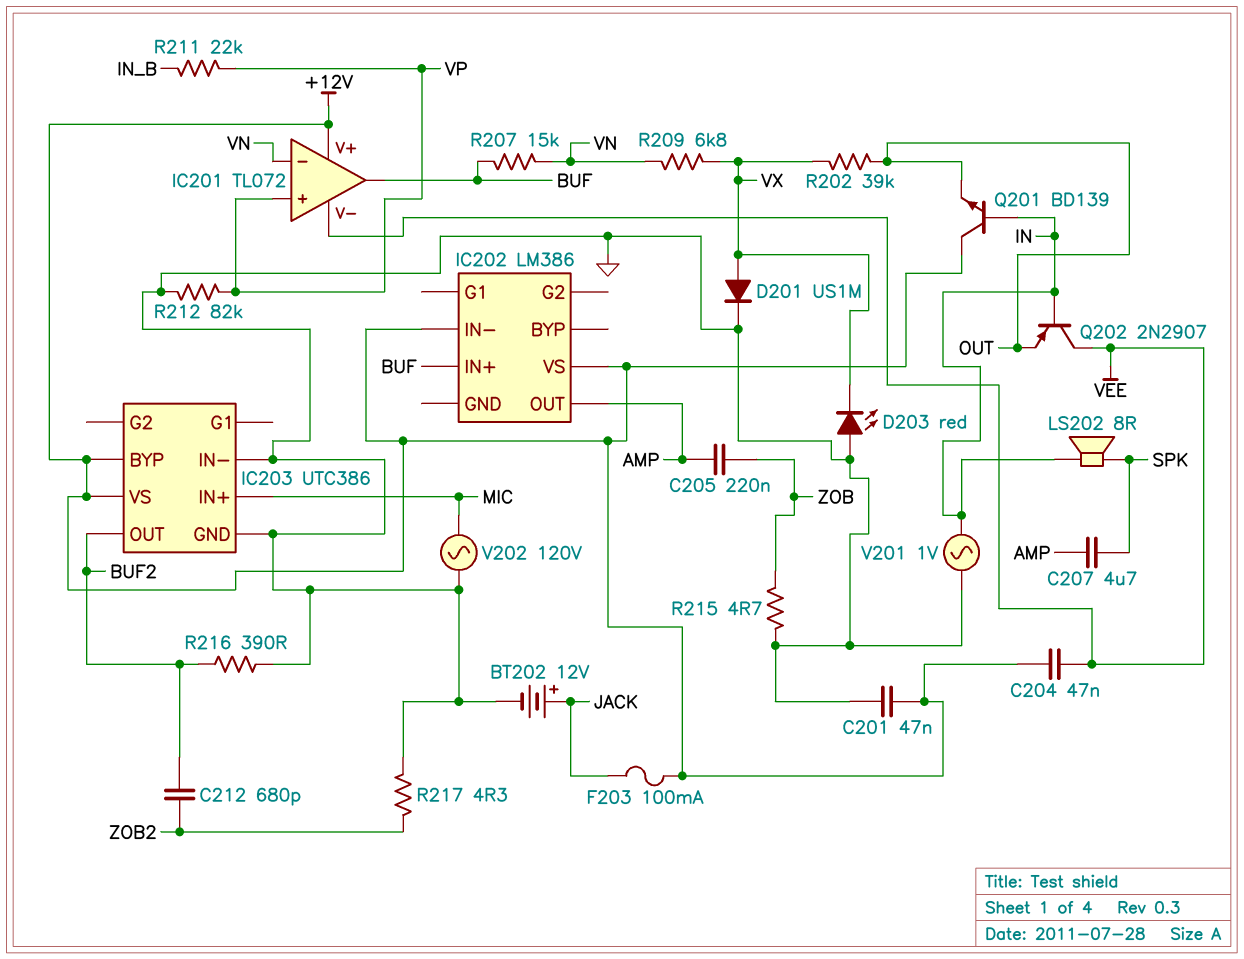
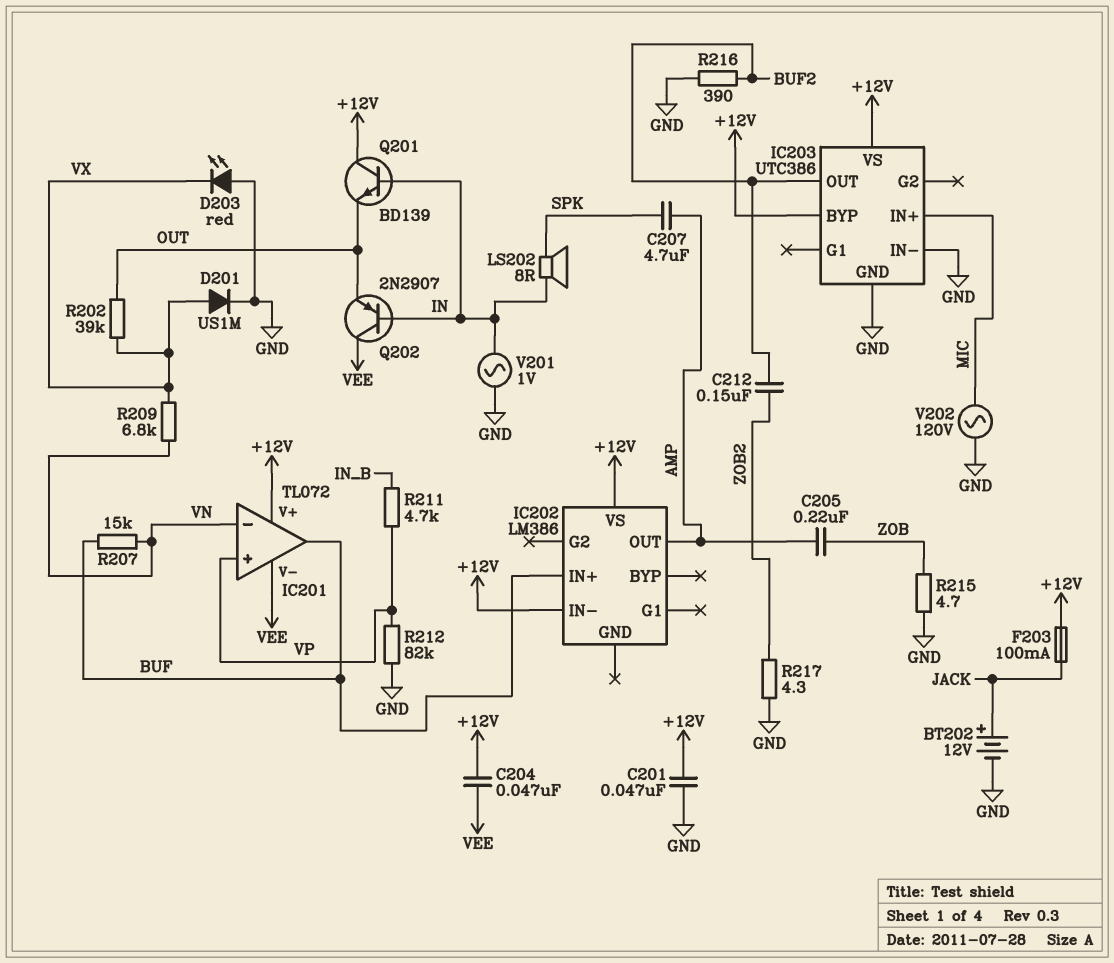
C212: 680pF (BUF2, ZOB2) -> 150nF (BUF2, ZOB2)
R211: 22k (IN_B, VP) -> 4.7k (IN_B, VP)

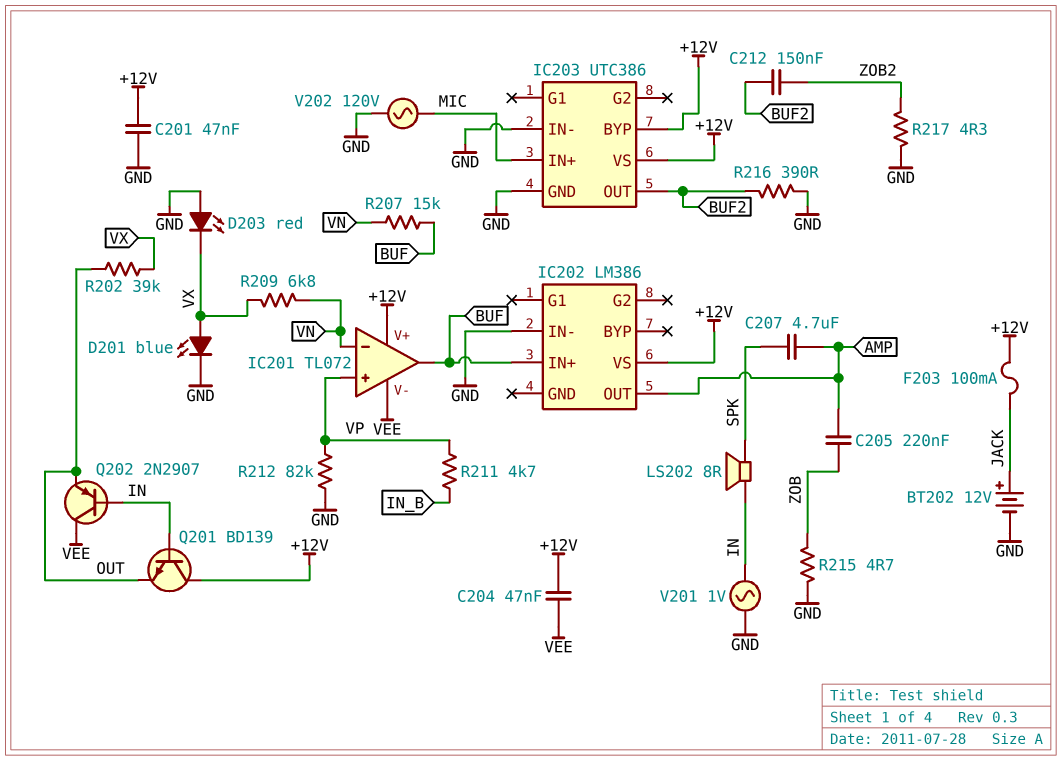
D201: diode US1M (A VX, K GND) -> LED blue (A VX, K GND)
IC202 pin IN-: +12V -> GND

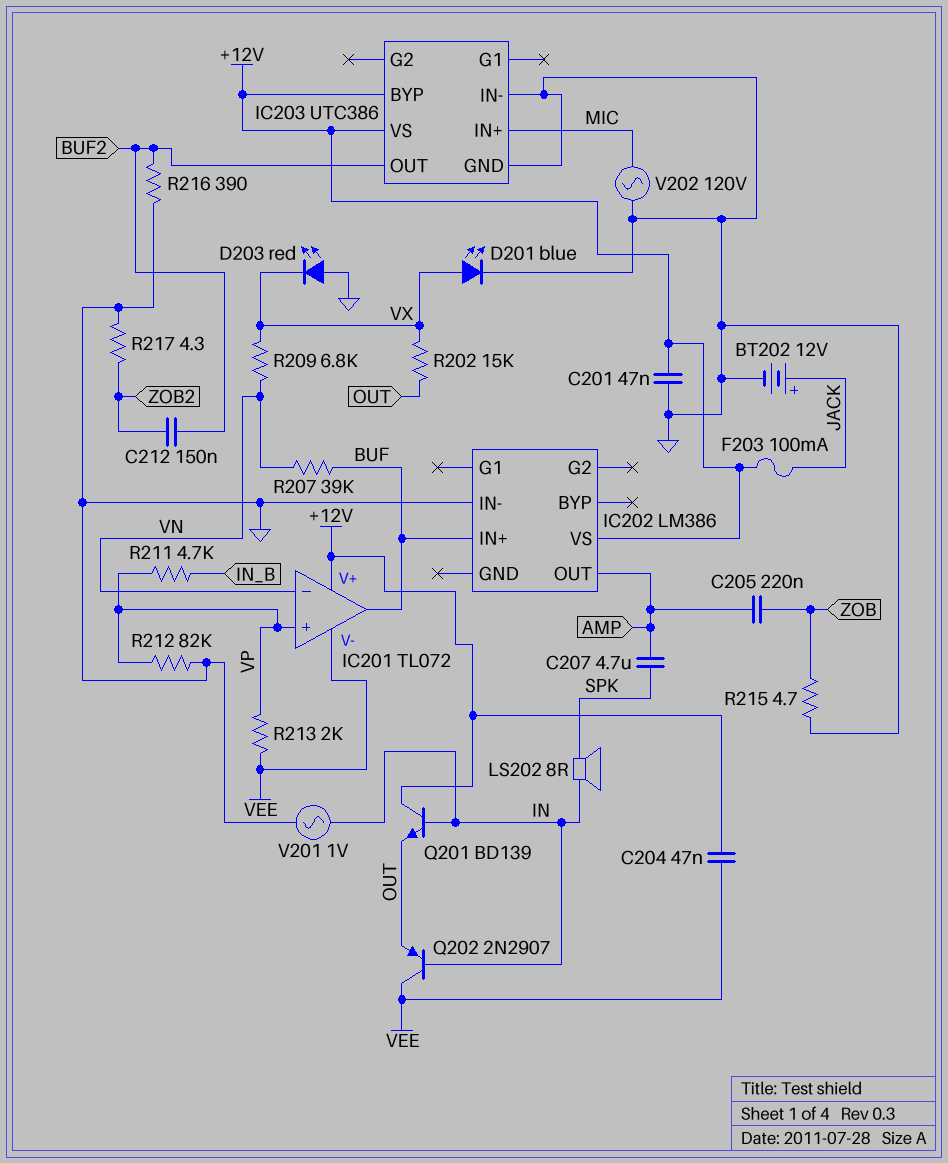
R202: 39k (OUT, VX) -> 15k (OUT, VX)
R207: 15k (BUF, VN) -> 39k (BUF, VN)
R213: none -> 2k (VEE, VP)

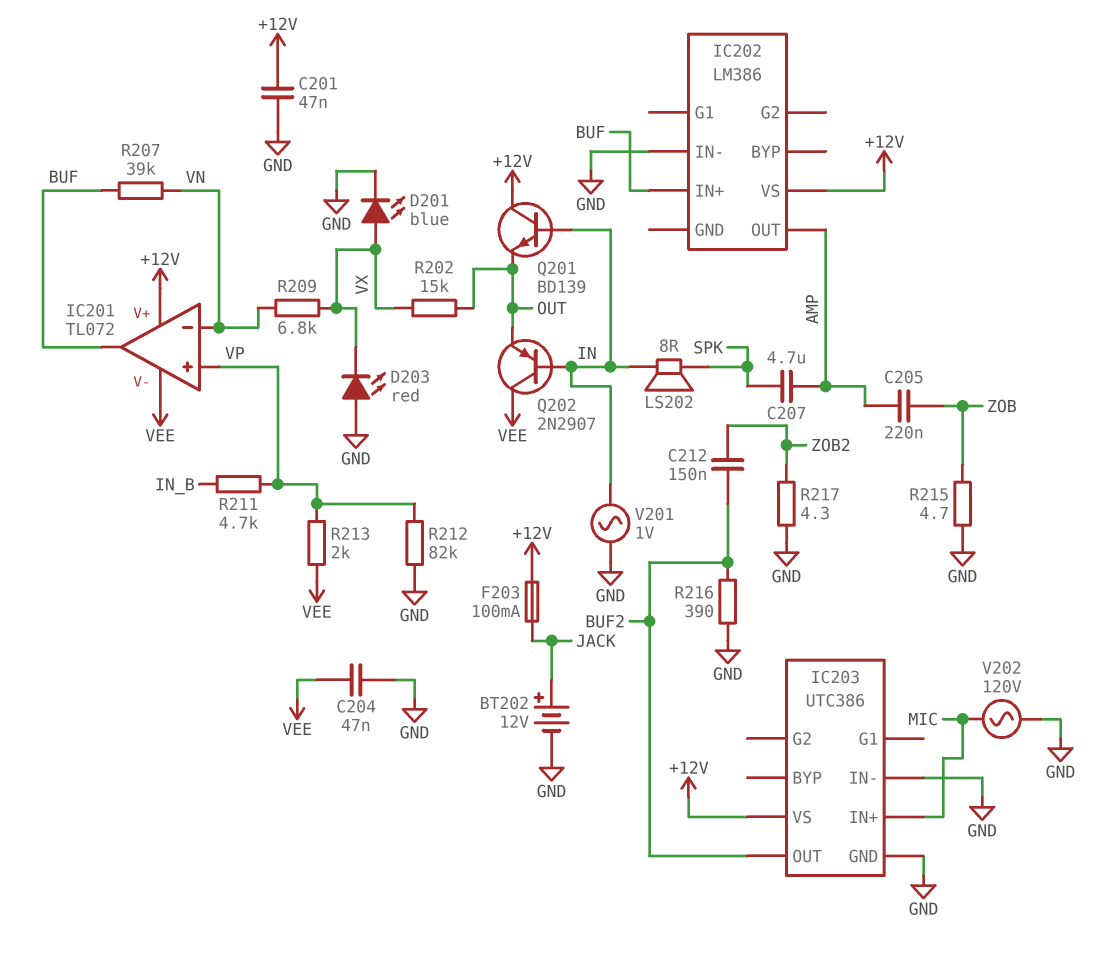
C204: 47nF (+12V, VEE) -> 47nF (GND, VEE)
IC203 pin BYP: +12V -> none

